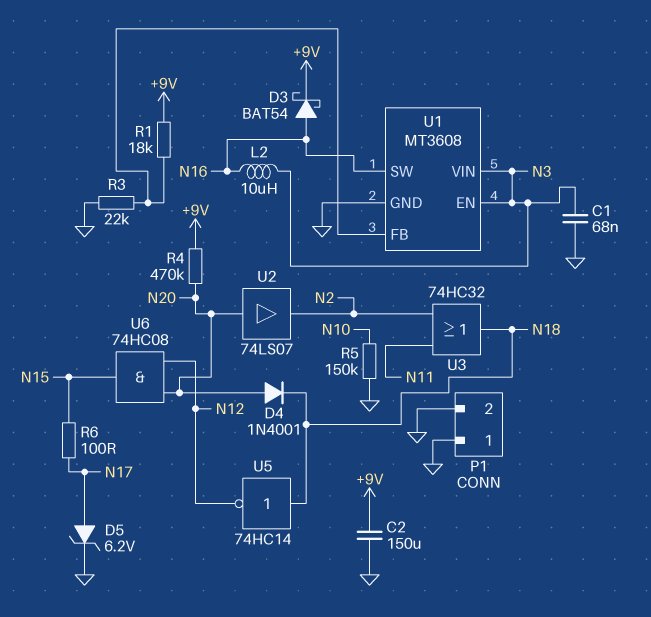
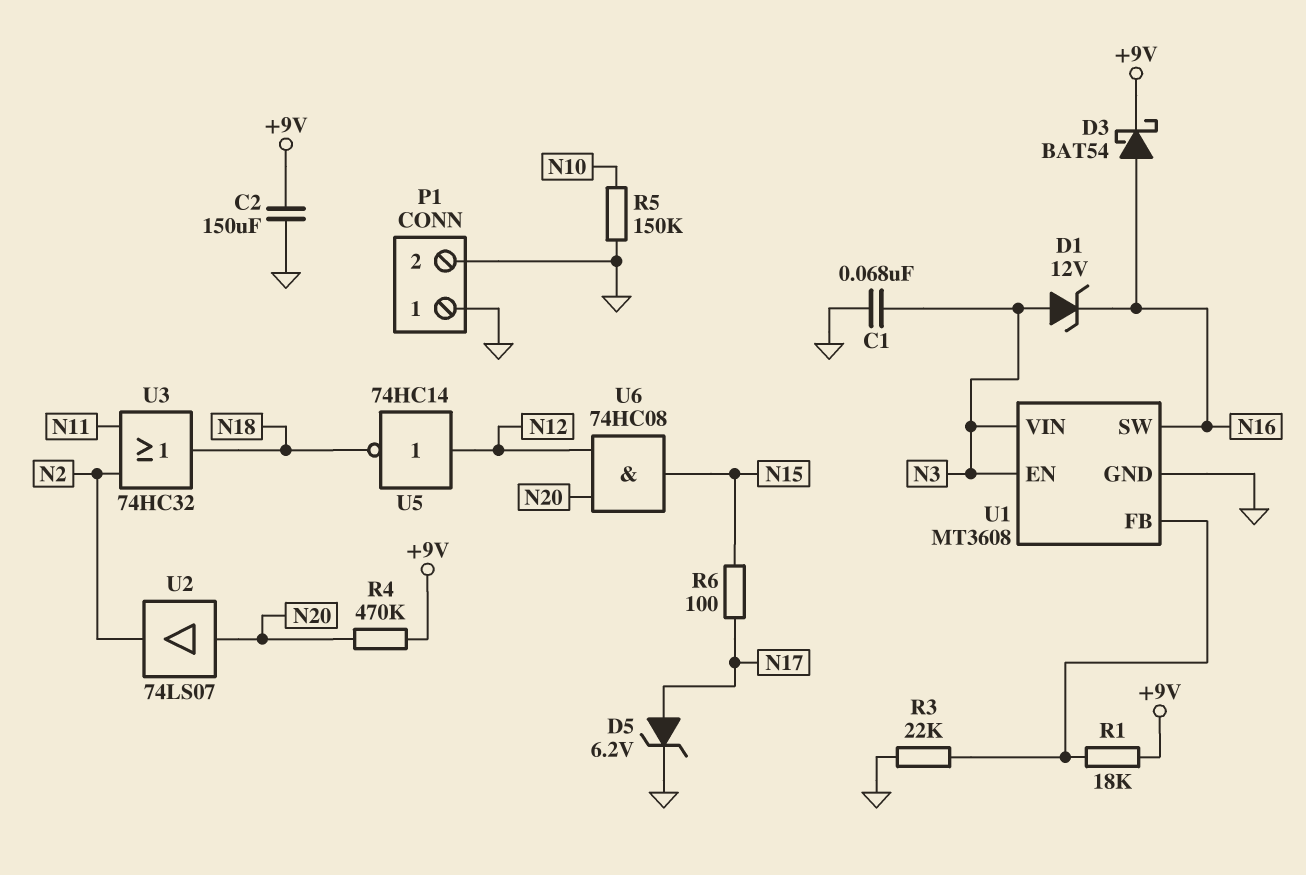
D1: none -> zener 12V (A N3, K N16)
D4: diode 1N4001 (A N20, K N18) -> none
L2: 10uH (N3, N16) -> none
U5: NOT 74HC14 (in N18, out N12) -> NOT 74HC14 (in N12, out N18)

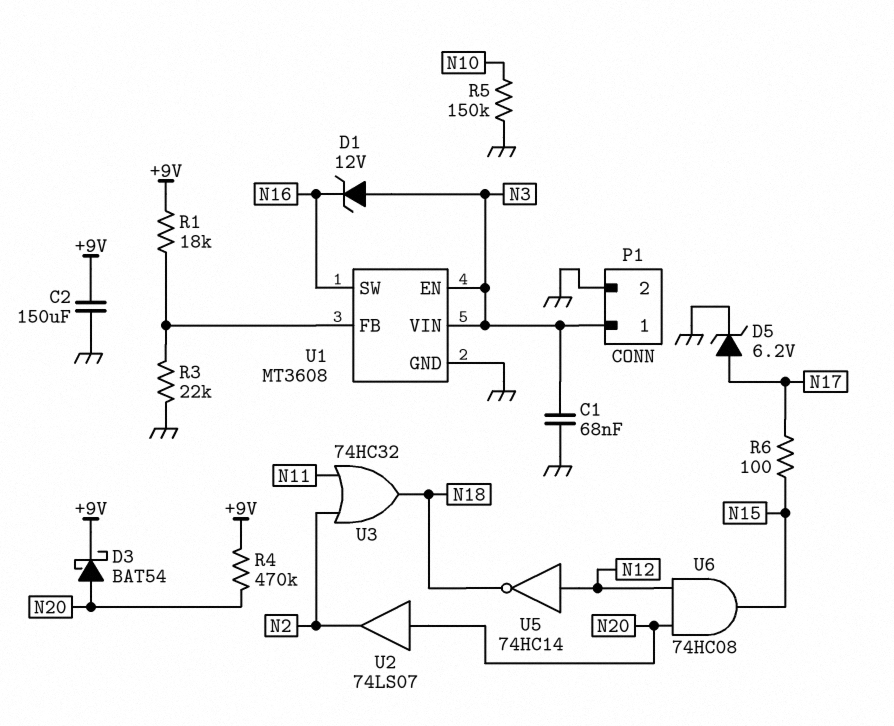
D3: schottky BAT54 (A N16, K +9V) -> schottky BAT54 (A N20, K +9V)
P1 pin 1: GND -> N3

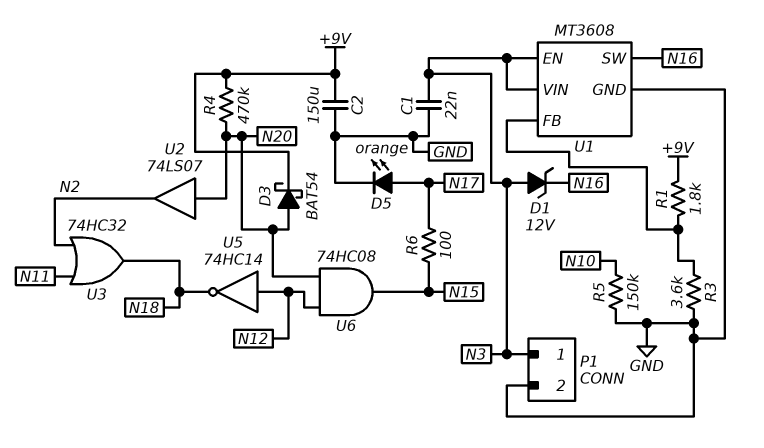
C1: 68nF (GND, N3) -> 22nF (GND, N3)
D5: zener 6.2V (A N17, K GND) -> LED orange (A N17, K GND)
R1: 18k (+9V, U1/FB) -> 1.8k (+9V, U1/FB)
R3: 22k (GND, U1/FB) -> 3.6k (GND, U1/FB)

